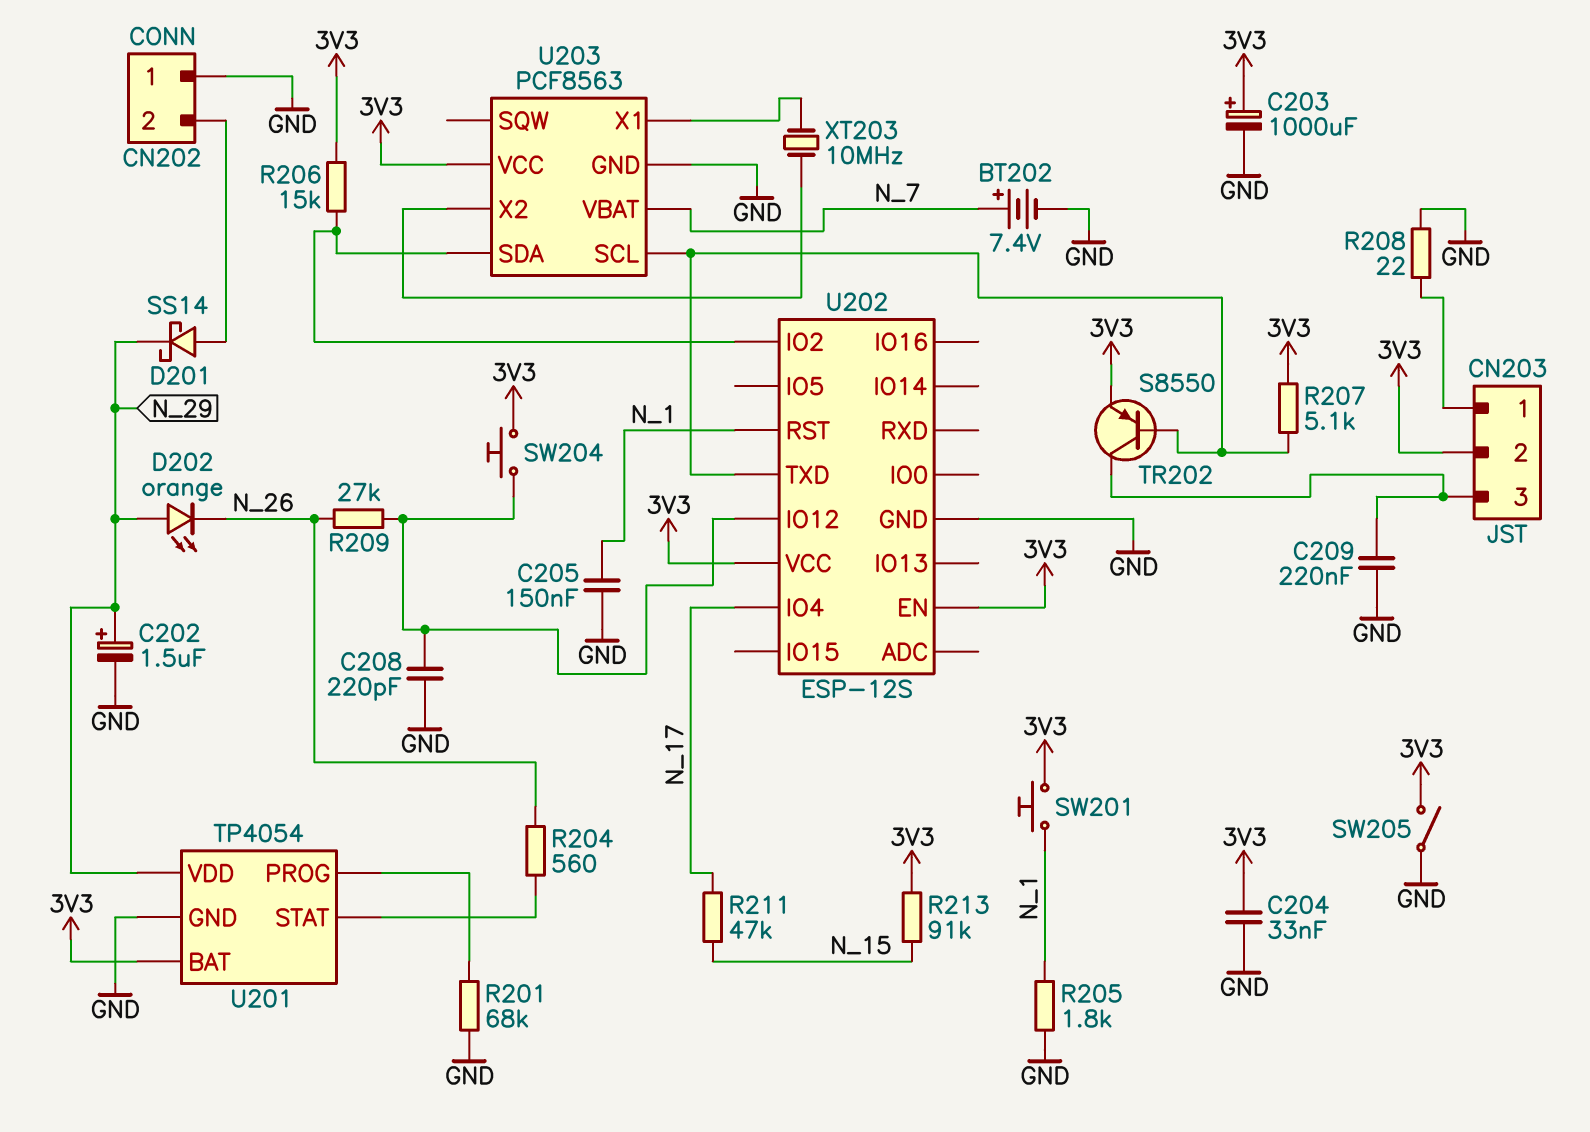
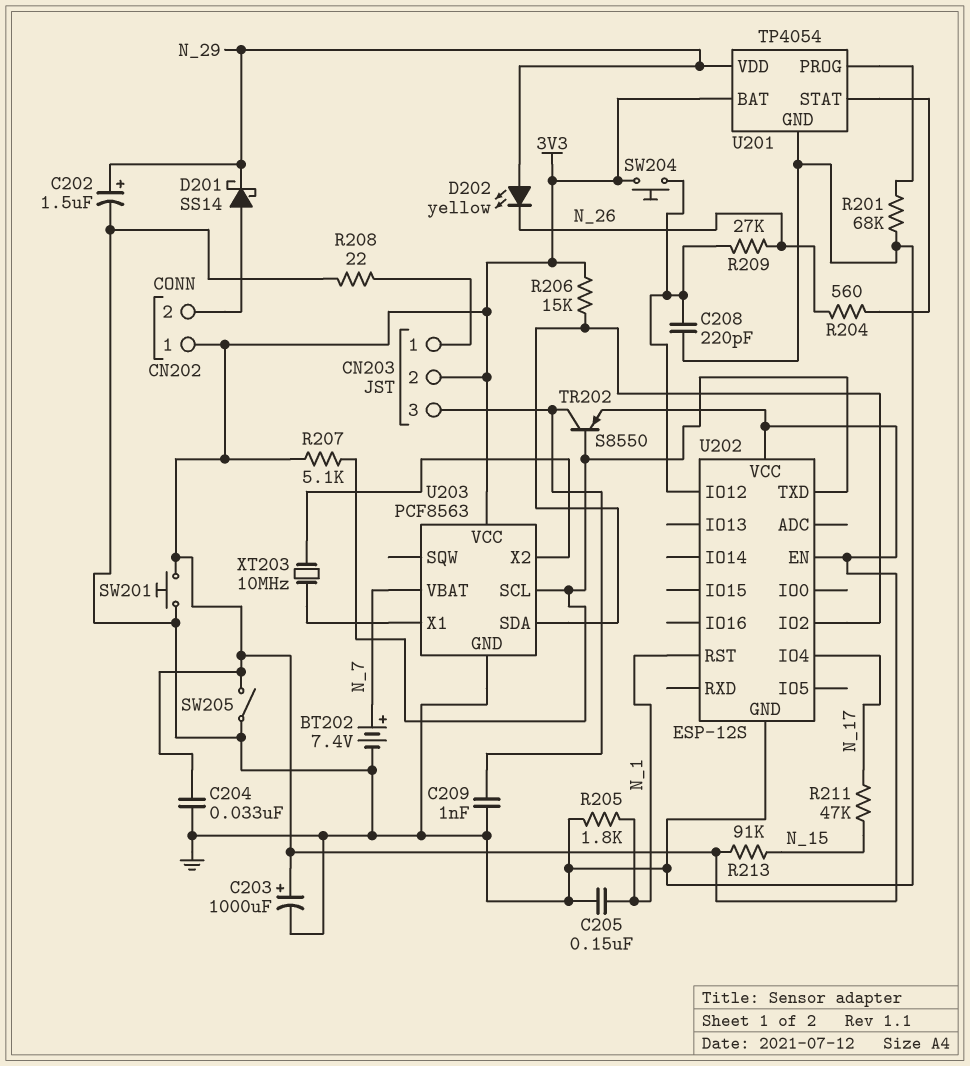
C209: 220nF (CN203/3, GND) -> 1nF (CN203/3, GND)
CN202 pin 1: GND -> 3V3
D202: LED orange (A N_29, K N_26) -> LED yellow (A N_29, K N_26)
SW201: button (3V3, N_1) -> button (3V3, GND)

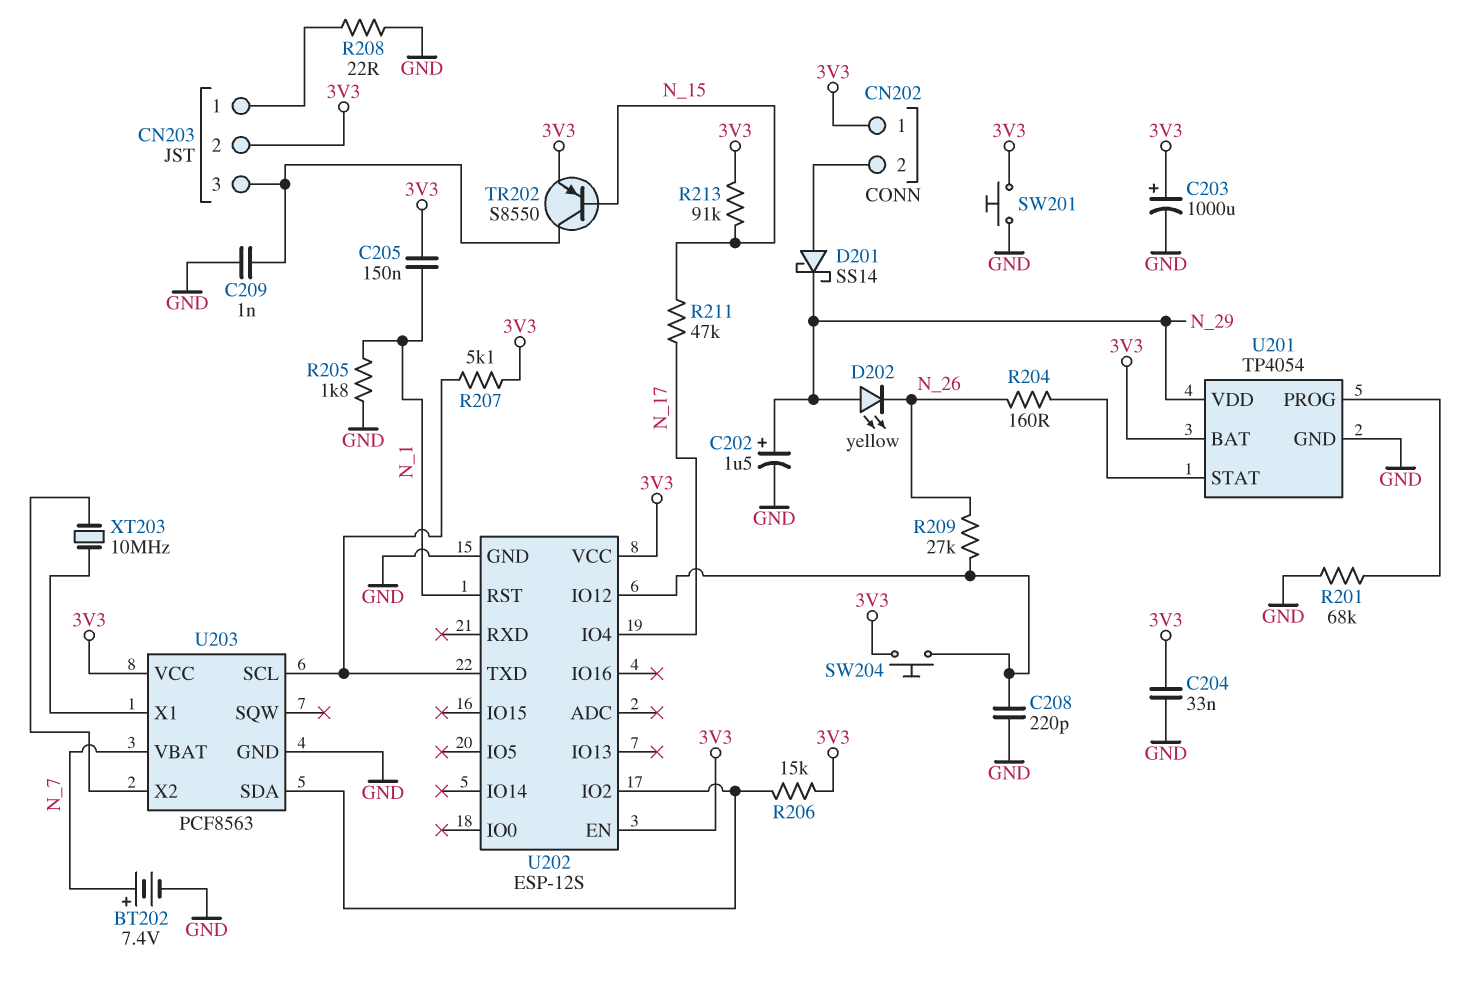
C205: 150nF (GND, N_1) -> 150nF (3V3, N_1)
R204: 560 (N_26, U201/STAT) -> 160 (N_26, U201/STAT)
SW205: switch (3V3, GND) -> none
TR202: PNP S8550 (B U202/TXD, C CN203/3, E 3V3) -> PNP S8550 (B N_15, C CN203/3, E 3V3)

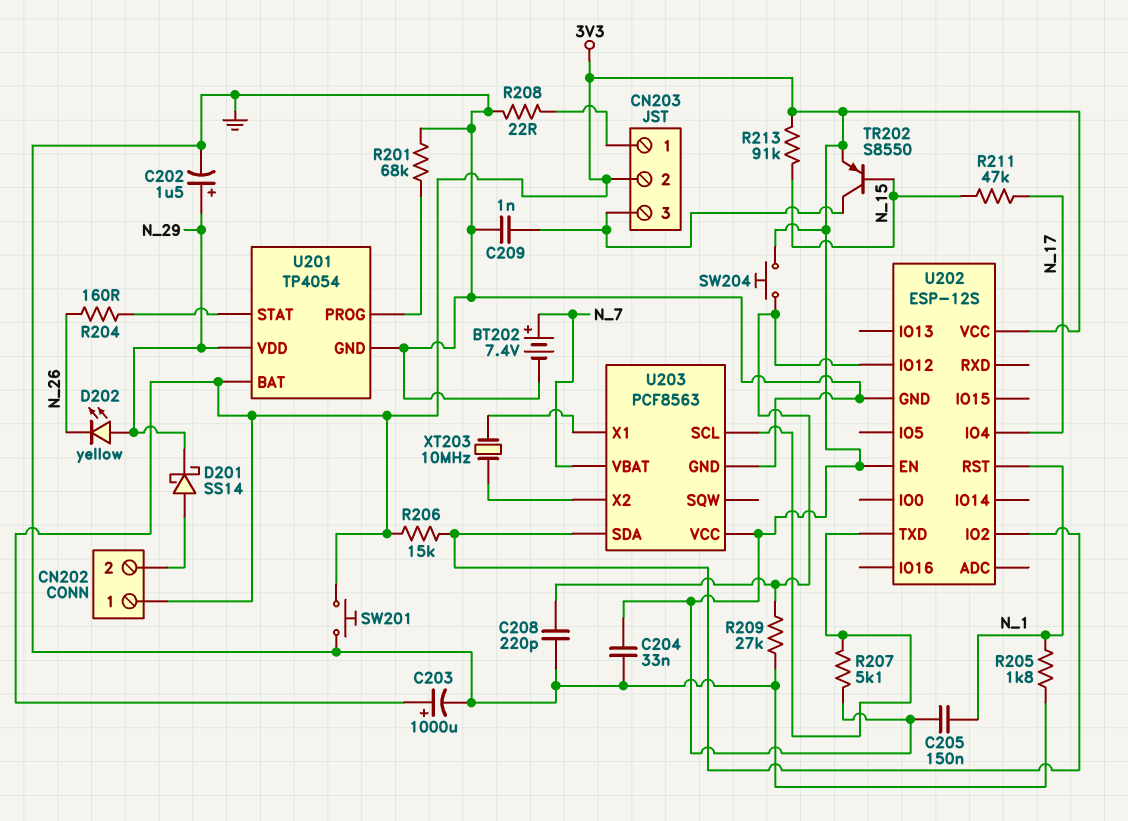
R209: 27k (N_26, U202/IO12) -> 27k (GND, U202/IO12)

